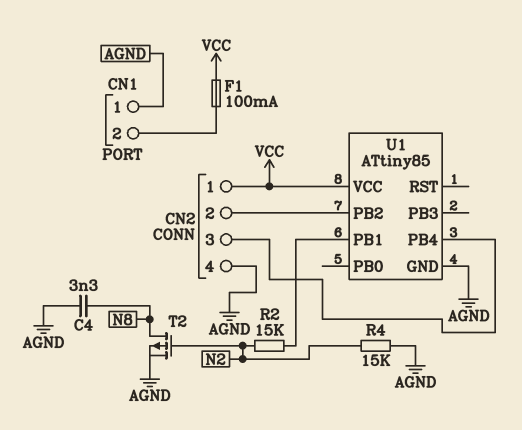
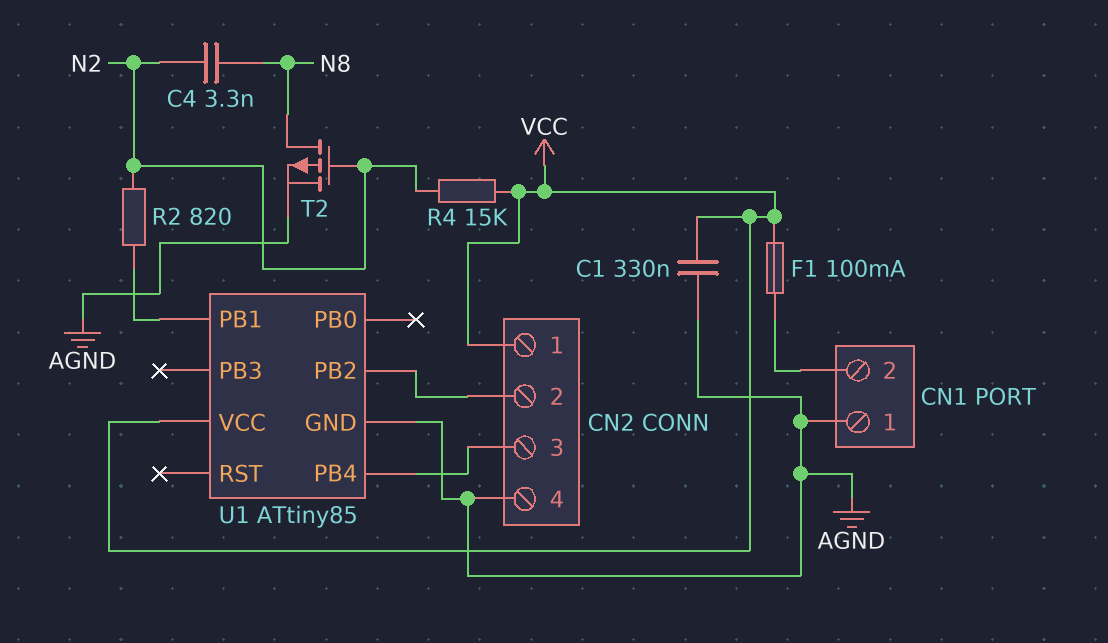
C1: none -> 330nF (AGND, VCC)
C4: 3.3nF (AGND, N8) -> 3.3nF (N2, N8)
R2: 15k (N2, U1/PB1) -> 820 (N2, U1/PB1)
R4: 15k (AGND, N2) -> 15k (N2, VCC)

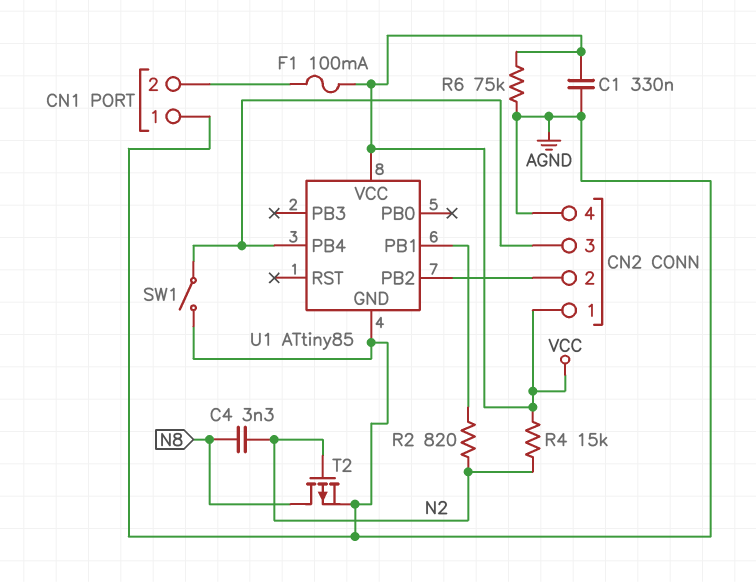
R6: none -> 75k (AGND, VCC)
SW1: none -> switch (AGND, CN2/3)

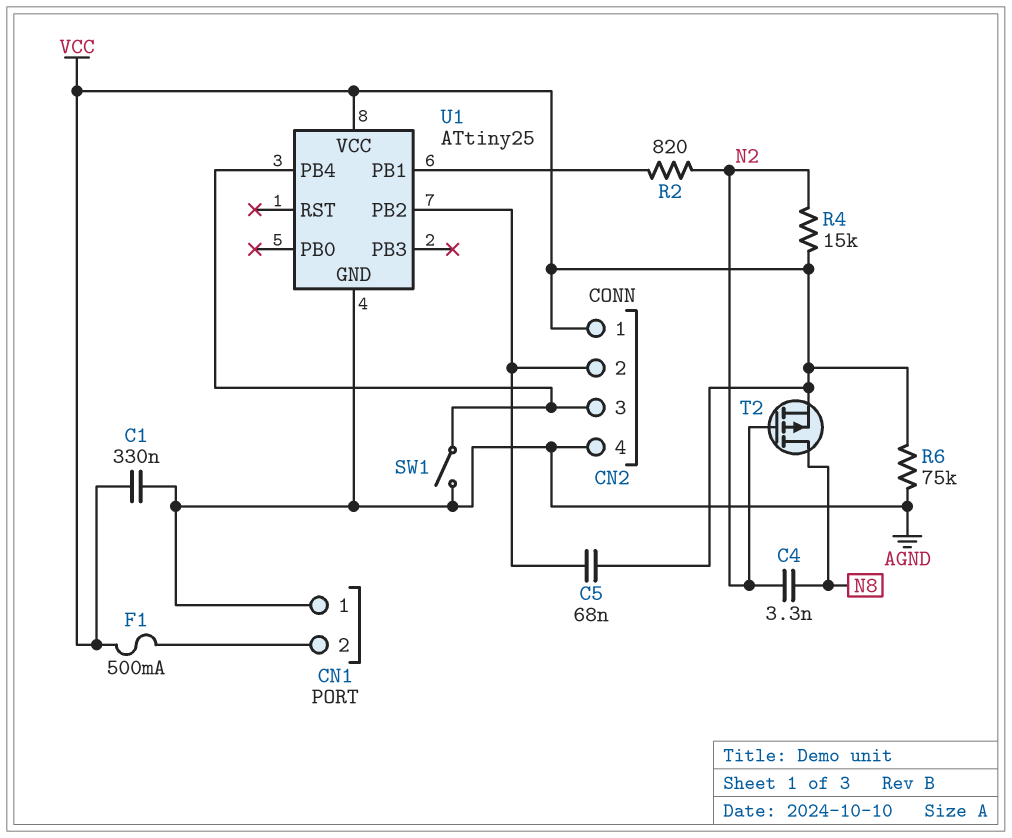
C5: none -> 68nF (CN2/2, VCC)
F1: 100mA (CN1/2, VCC) -> 500mA (CN1/2, VCC)
T2: PMOS (G N2, D N8, S AGND) -> PMOS (G N2, D N8, S VCC)
U1: ATtiny85 -> ATtiny25

